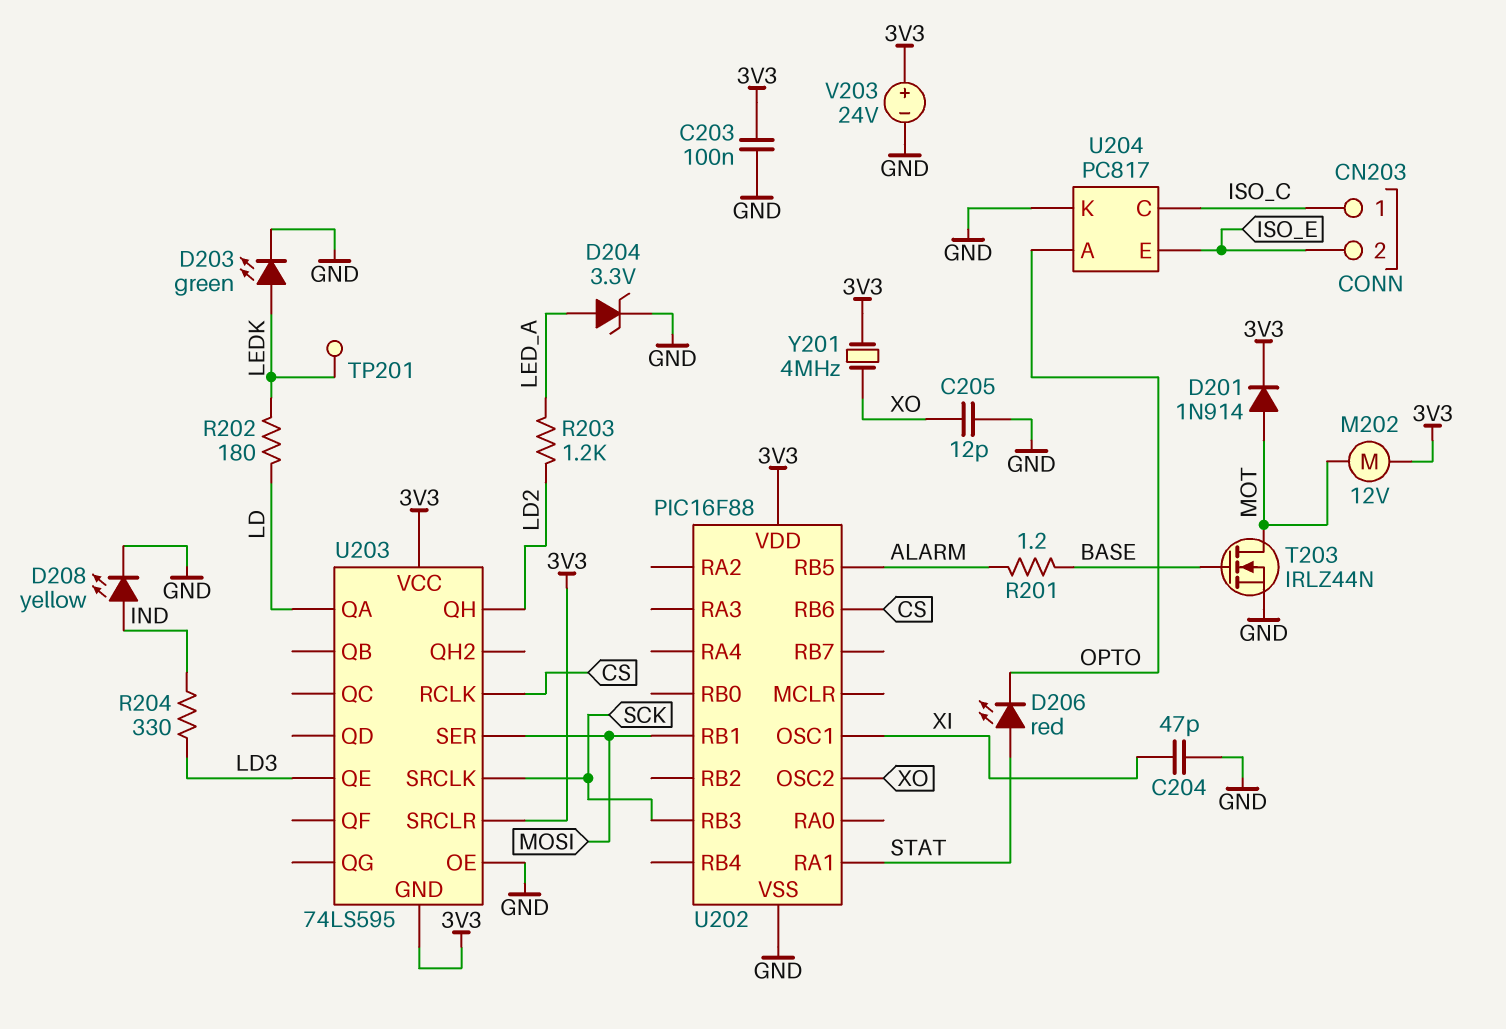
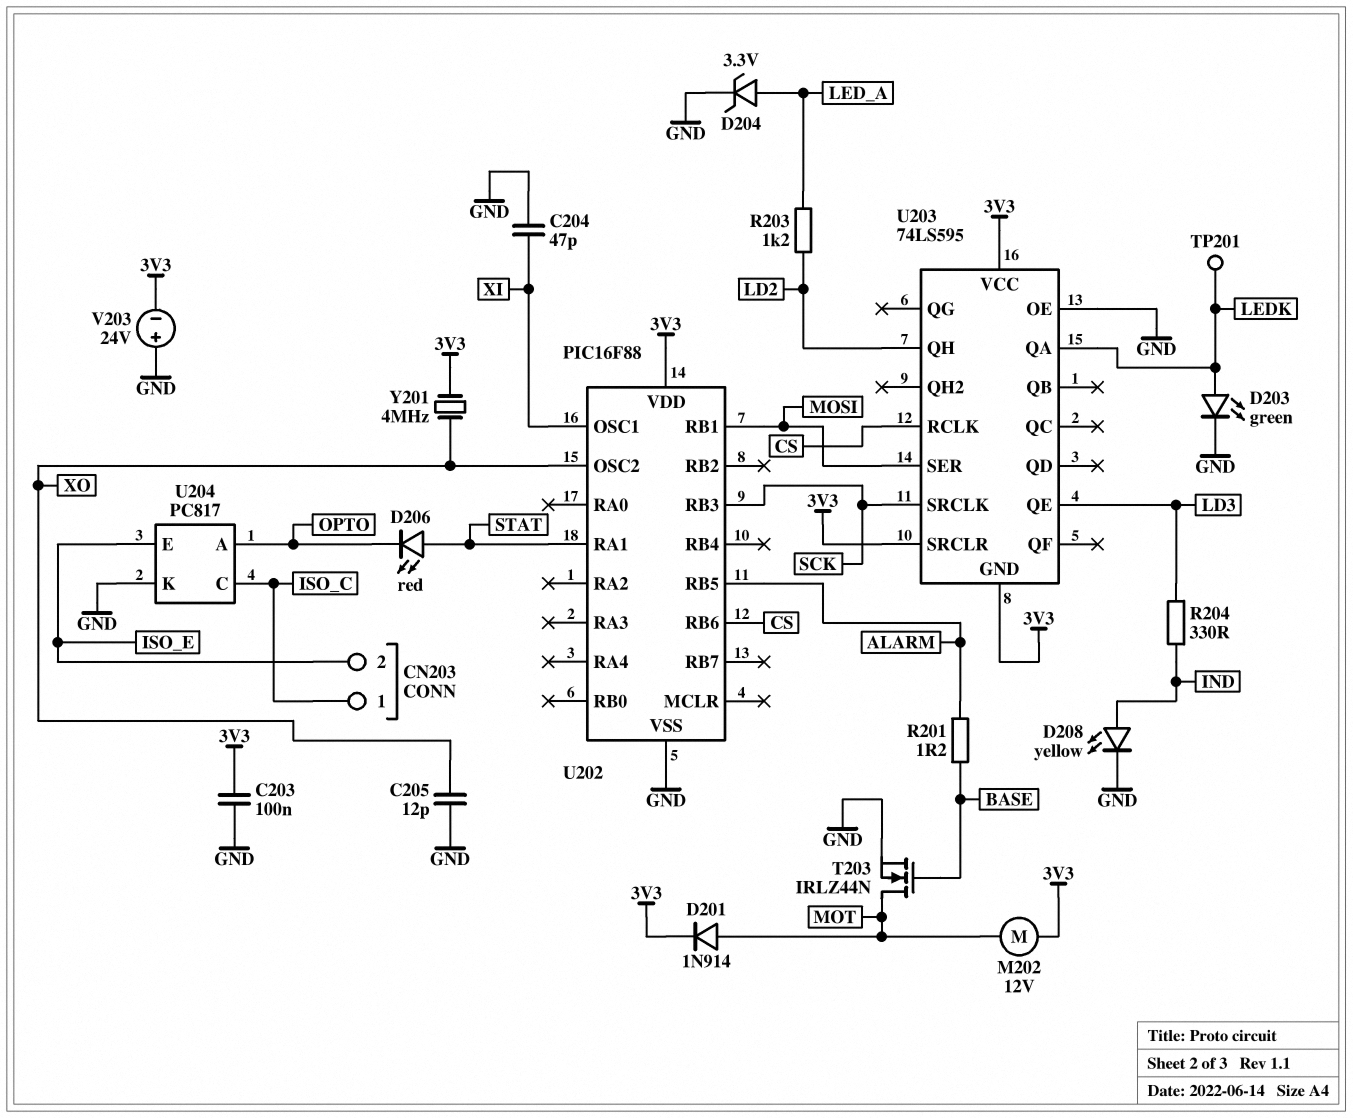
R202: 180 (LD, LEDK) -> none
U203 pin QA: LD -> LEDK
V203: 24V (plus 3V3, minus GND) -> 24V (plus GND, minus 3V3)

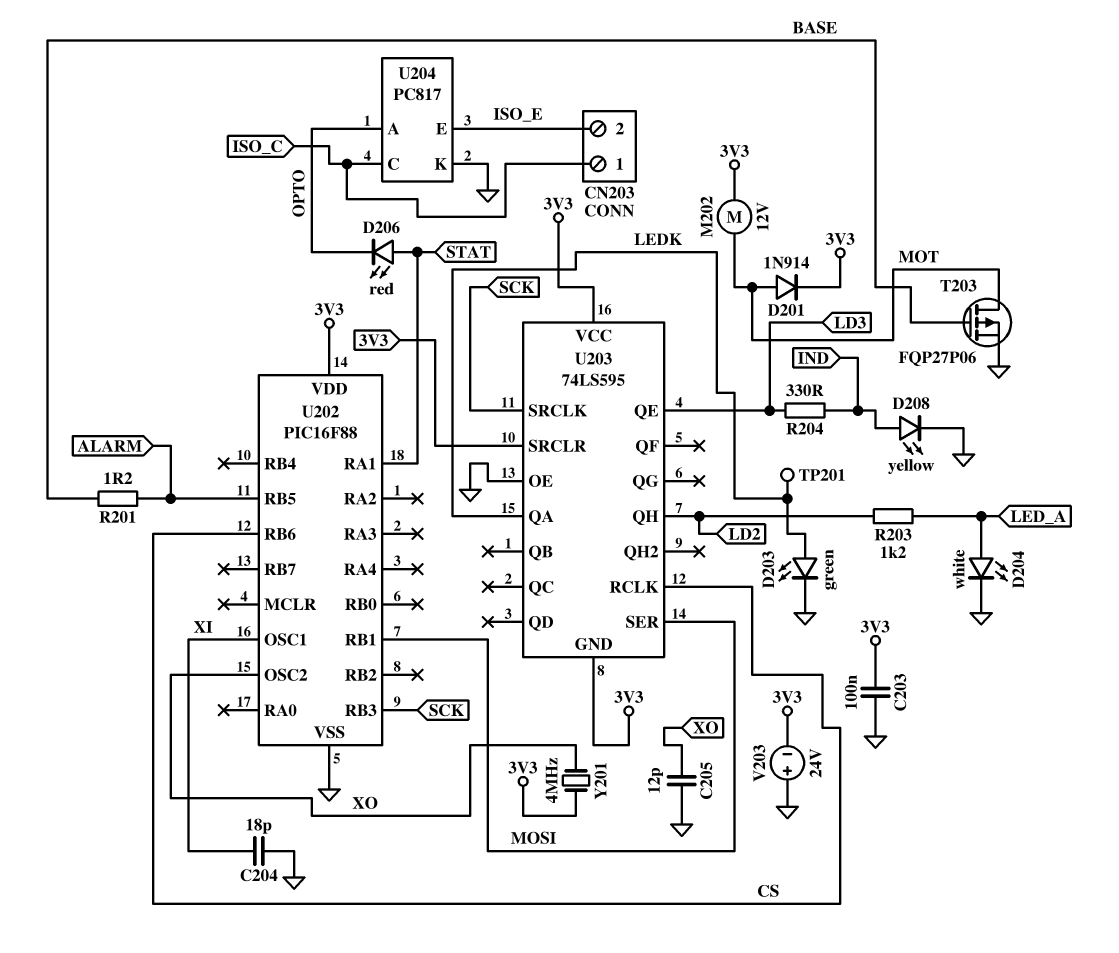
C204: 47pF (GND, XI) -> 18pF (GND, XI)
D204: zener 3.3V (A LED_A, K GND) -> LED white (A LED_A, K GND)
T203: NMOS IRLZ44N (G BASE, D MOT, S GND) -> PMOS FQP27P06 (G BASE, D MOT, S GND)

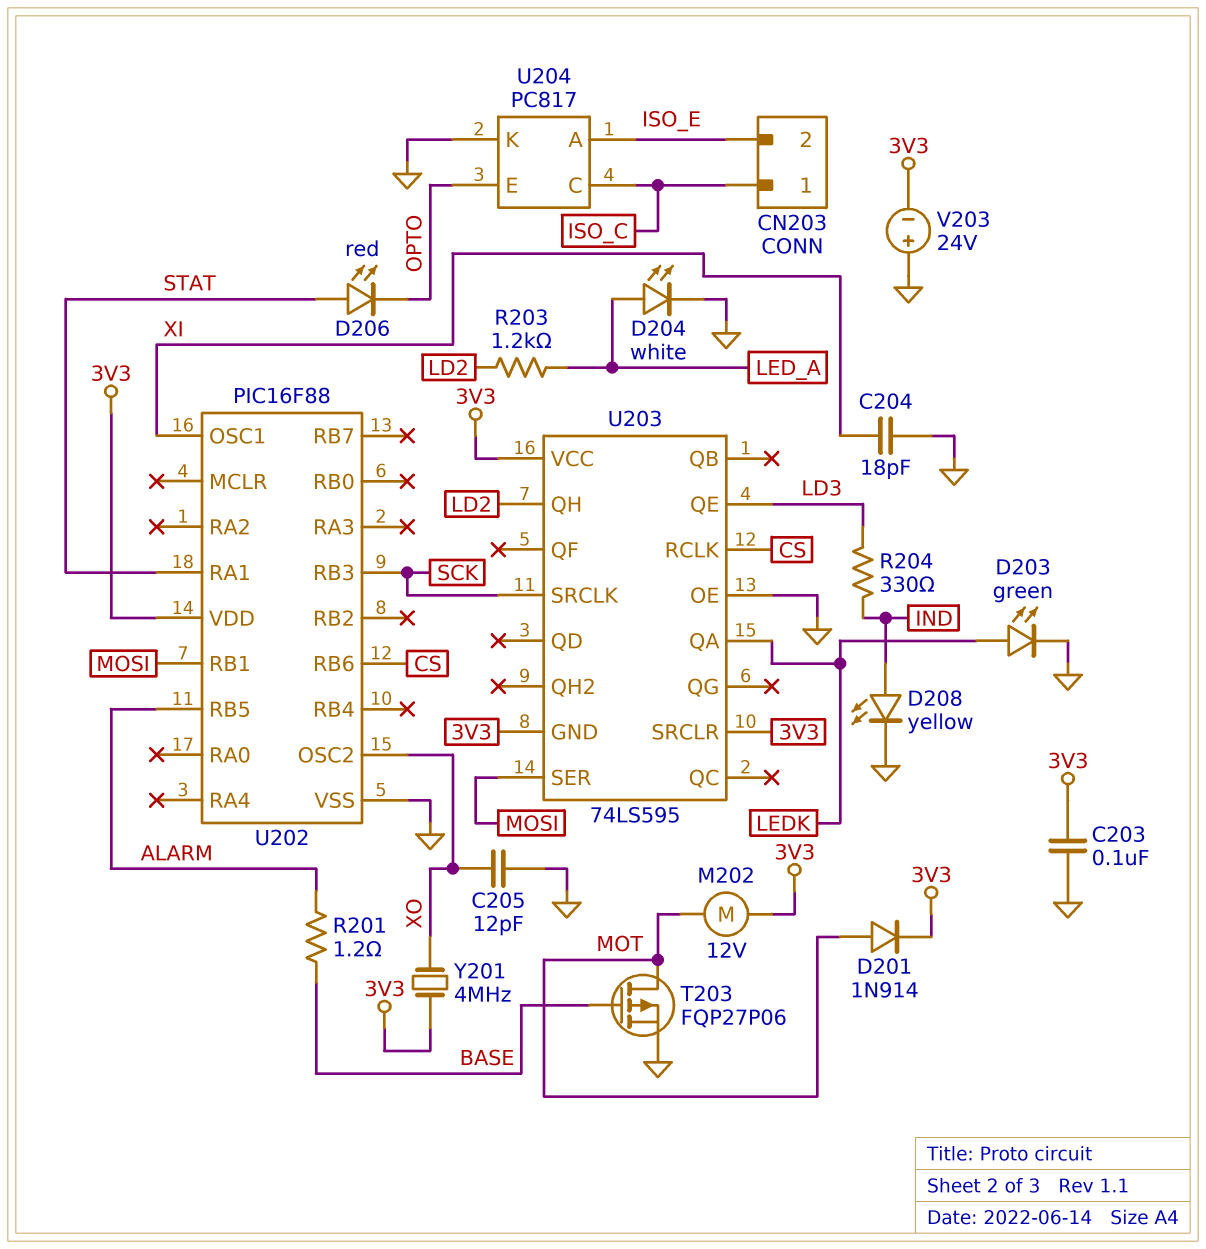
TP201: test point (LEDK) -> none
U204 pin A: OPTO -> ISO_E
U204 pin E: ISO_E -> OPTO

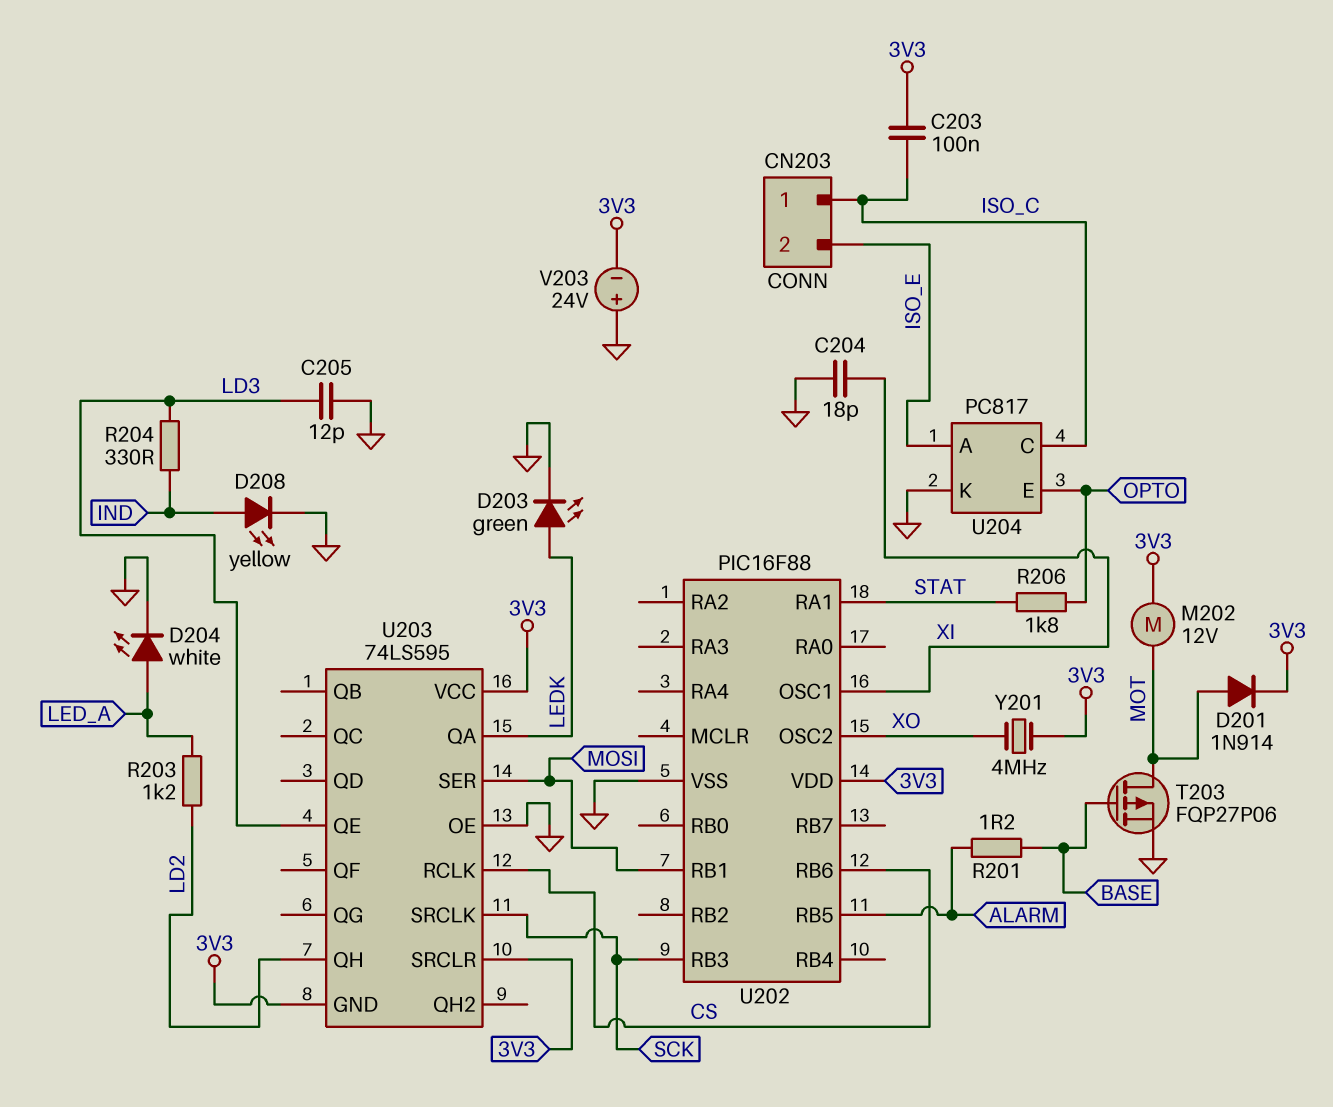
C203: 100nF (3V3, GND) -> 100nF (3V3, ISO_C)
C205: 12pF (GND, XO) -> 12pF (GND, LD3)
D206: LED red (A STAT, K OPTO) -> none
R206: none -> 1.8k (OPTO, STAT)

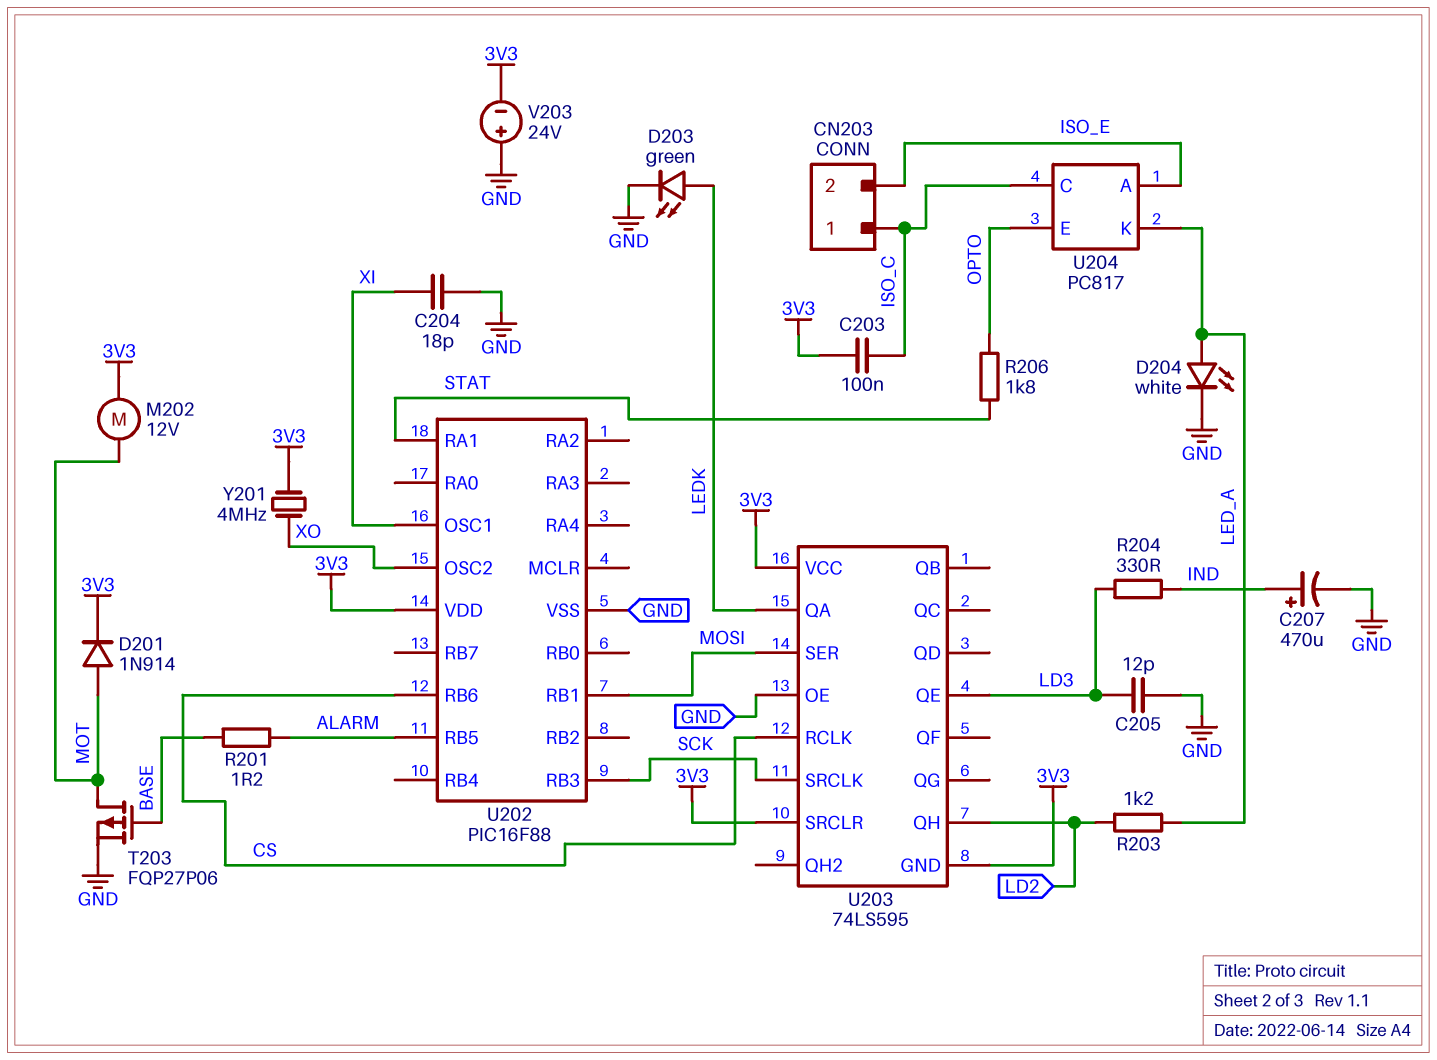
C207: none -> 470uF (plus IND, minus GND)
D208: LED yellow (A IND, K GND) -> none
U204 pin K: GND -> LED_A

